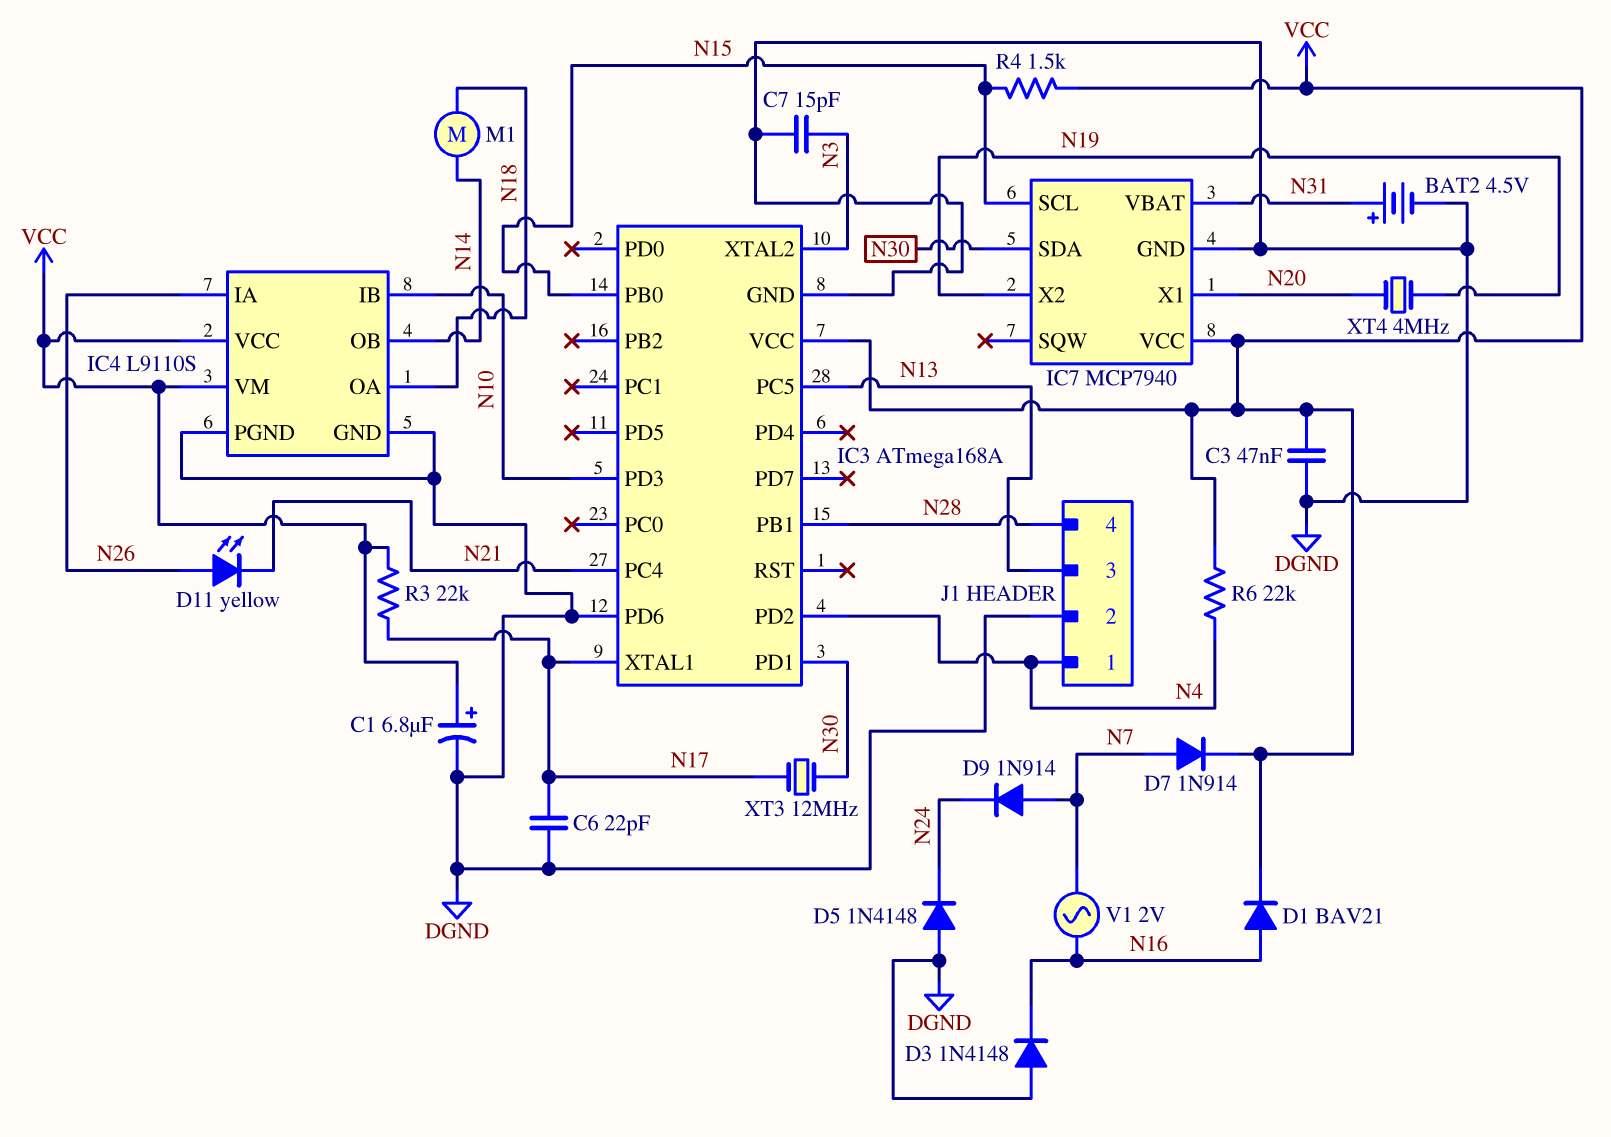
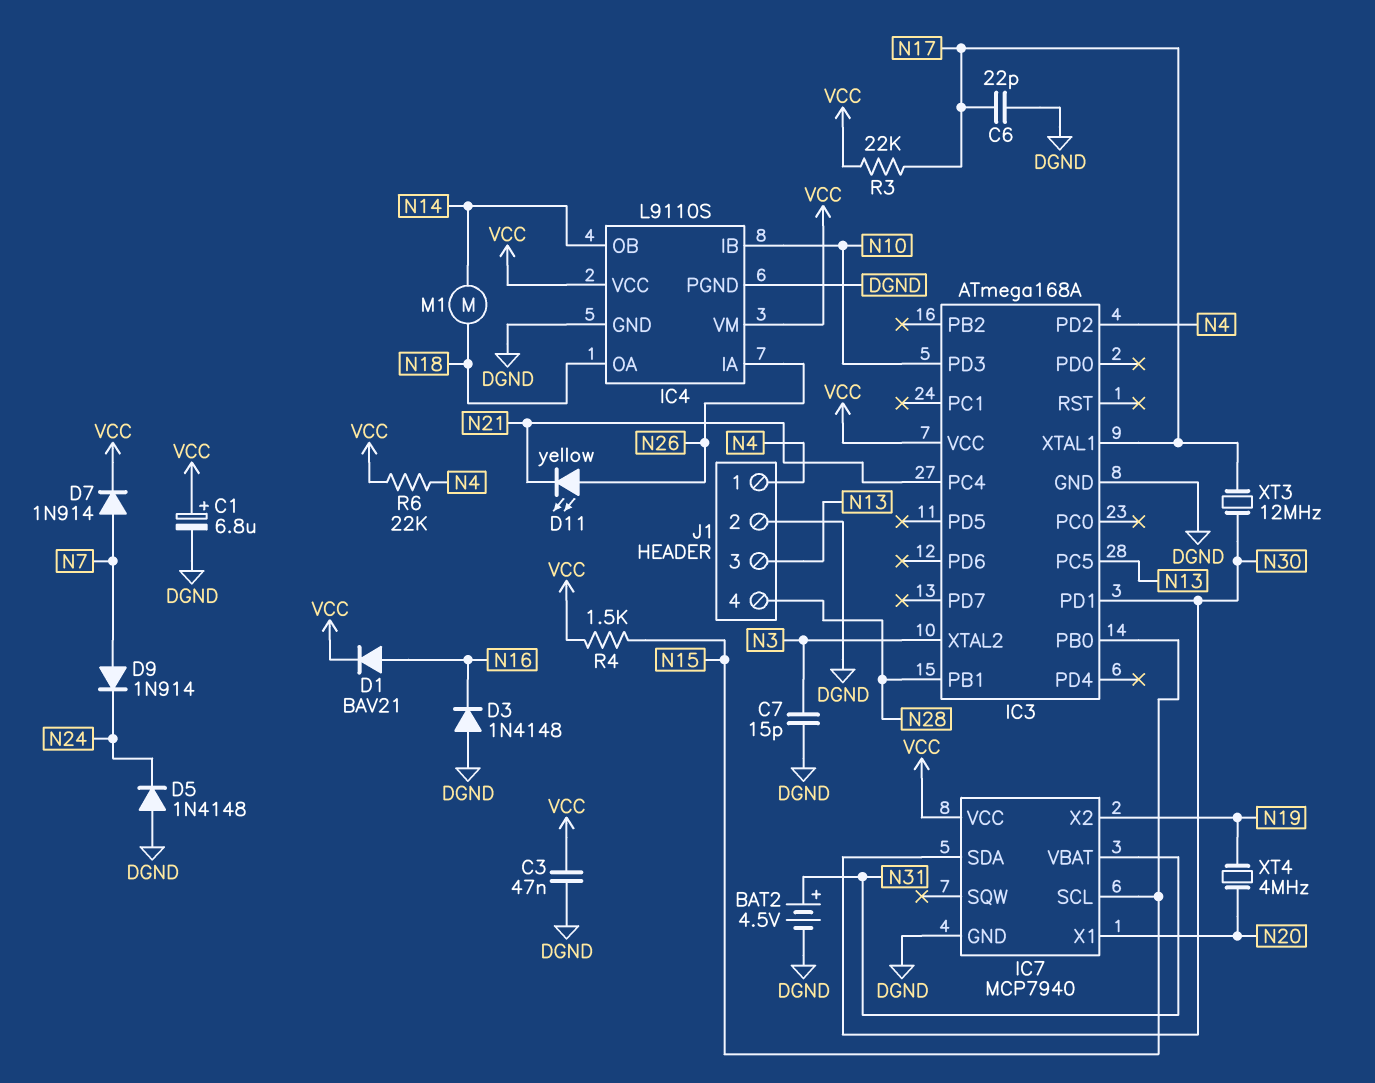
IC3 pin PD6: DGND -> none
V1: AC 2V (N7, N16) -> none

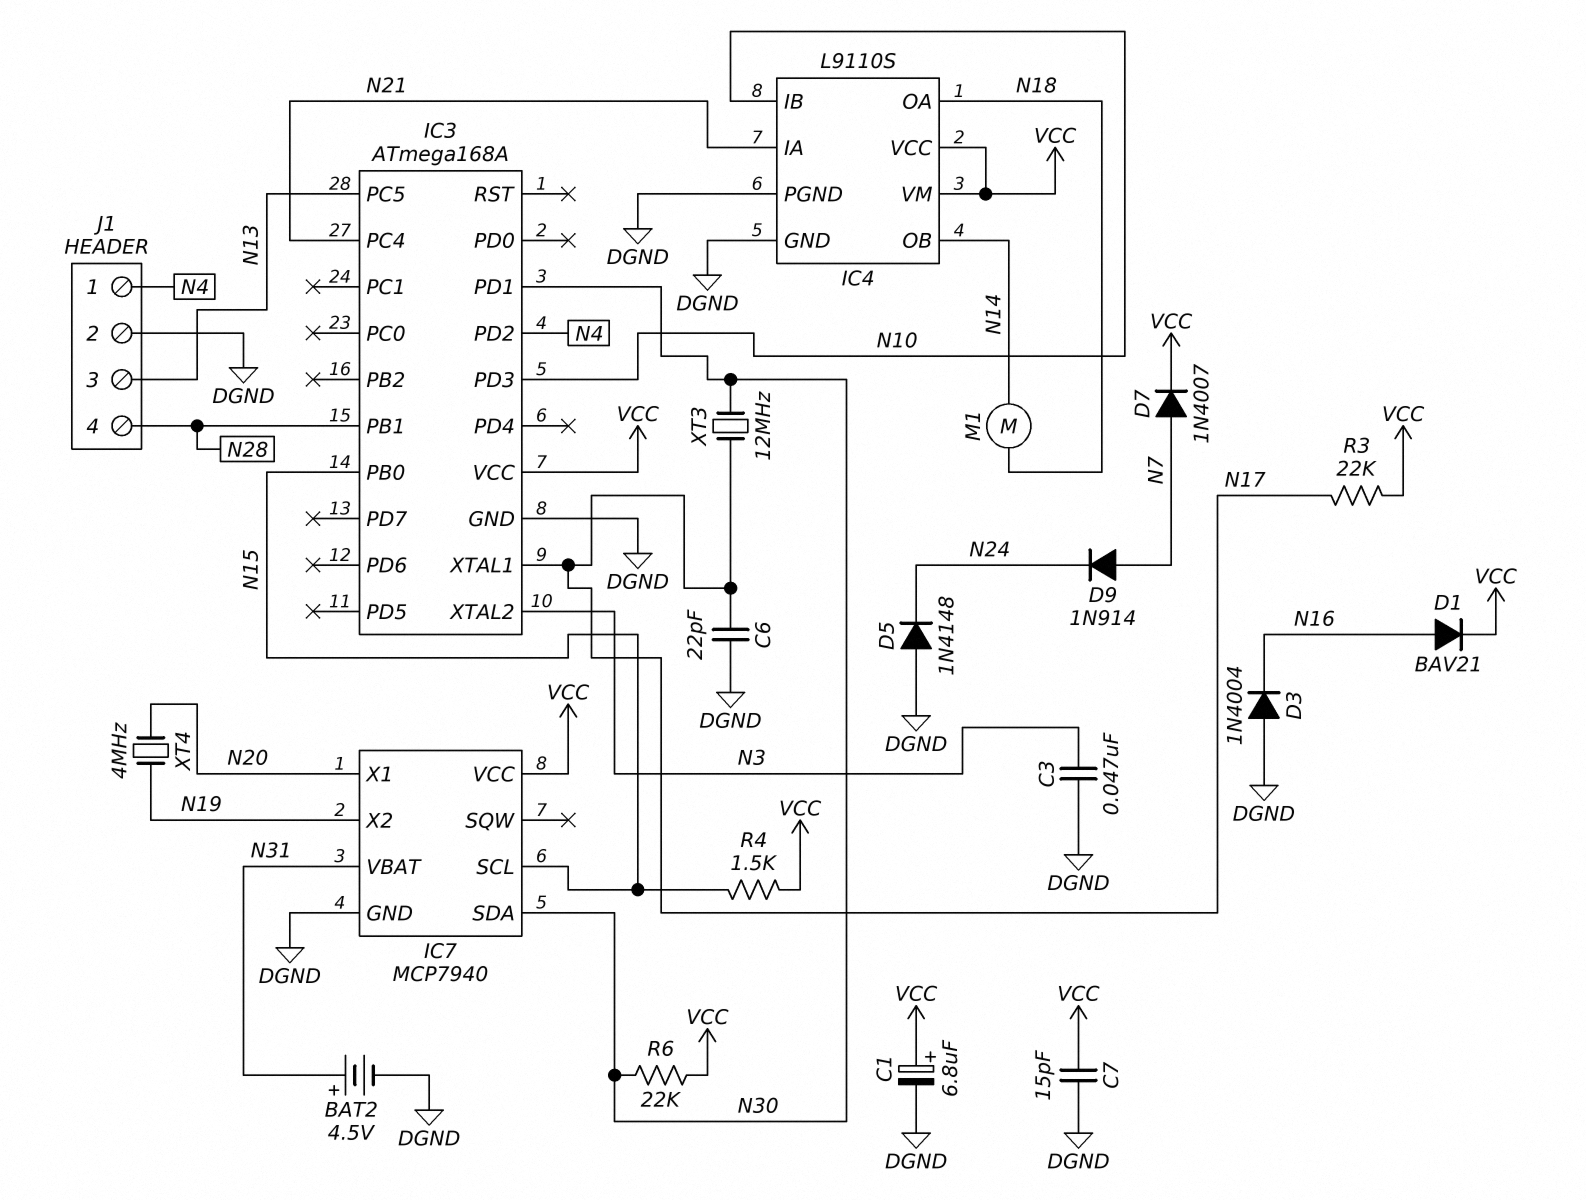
C3: 47nF (DGND, VCC) -> 47nF (DGND, N3)
C7: 15pF (DGND, N3) -> 15pF (DGND, VCC)
D3: diode 1N4148 (A DGND, K N16) -> diode 1N4004 (A DGND, K N16)
D7: diode 1N914 (A N7, K VCC) -> diode 1N4007 (A N7, K VCC)
D11: LED yellow (A N26, K N21) -> none
IC4 pin IA: N26 -> N21
R6: 22k (N4, VCC) -> 22k (N30, VCC)

